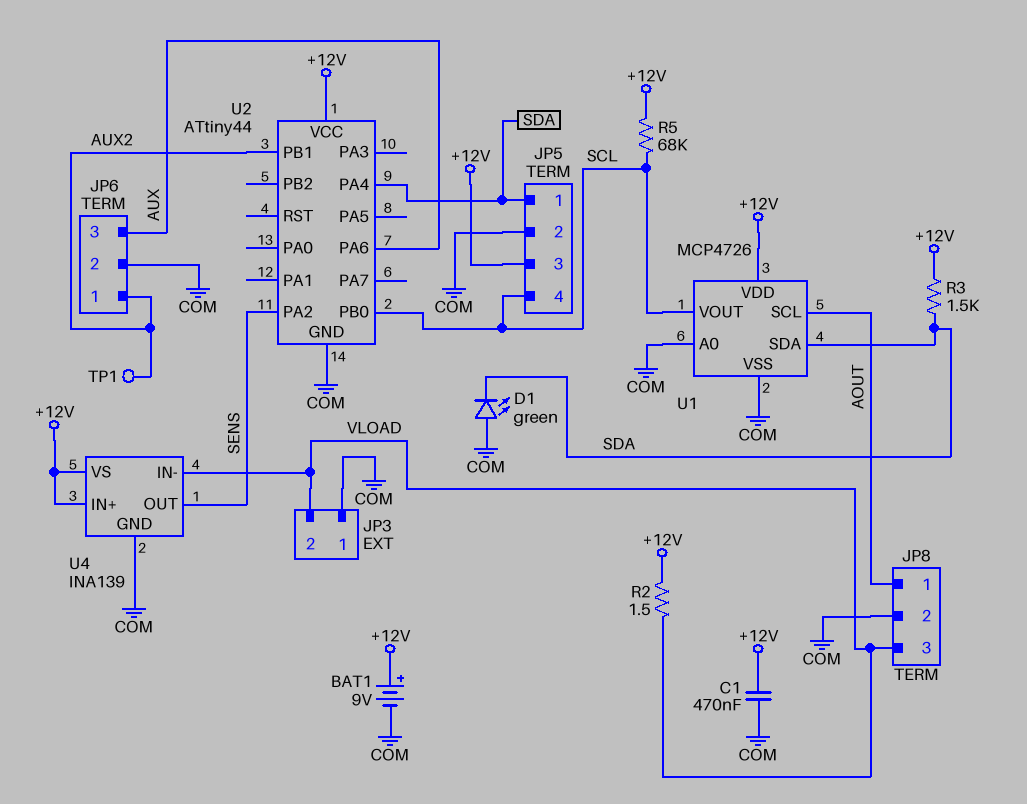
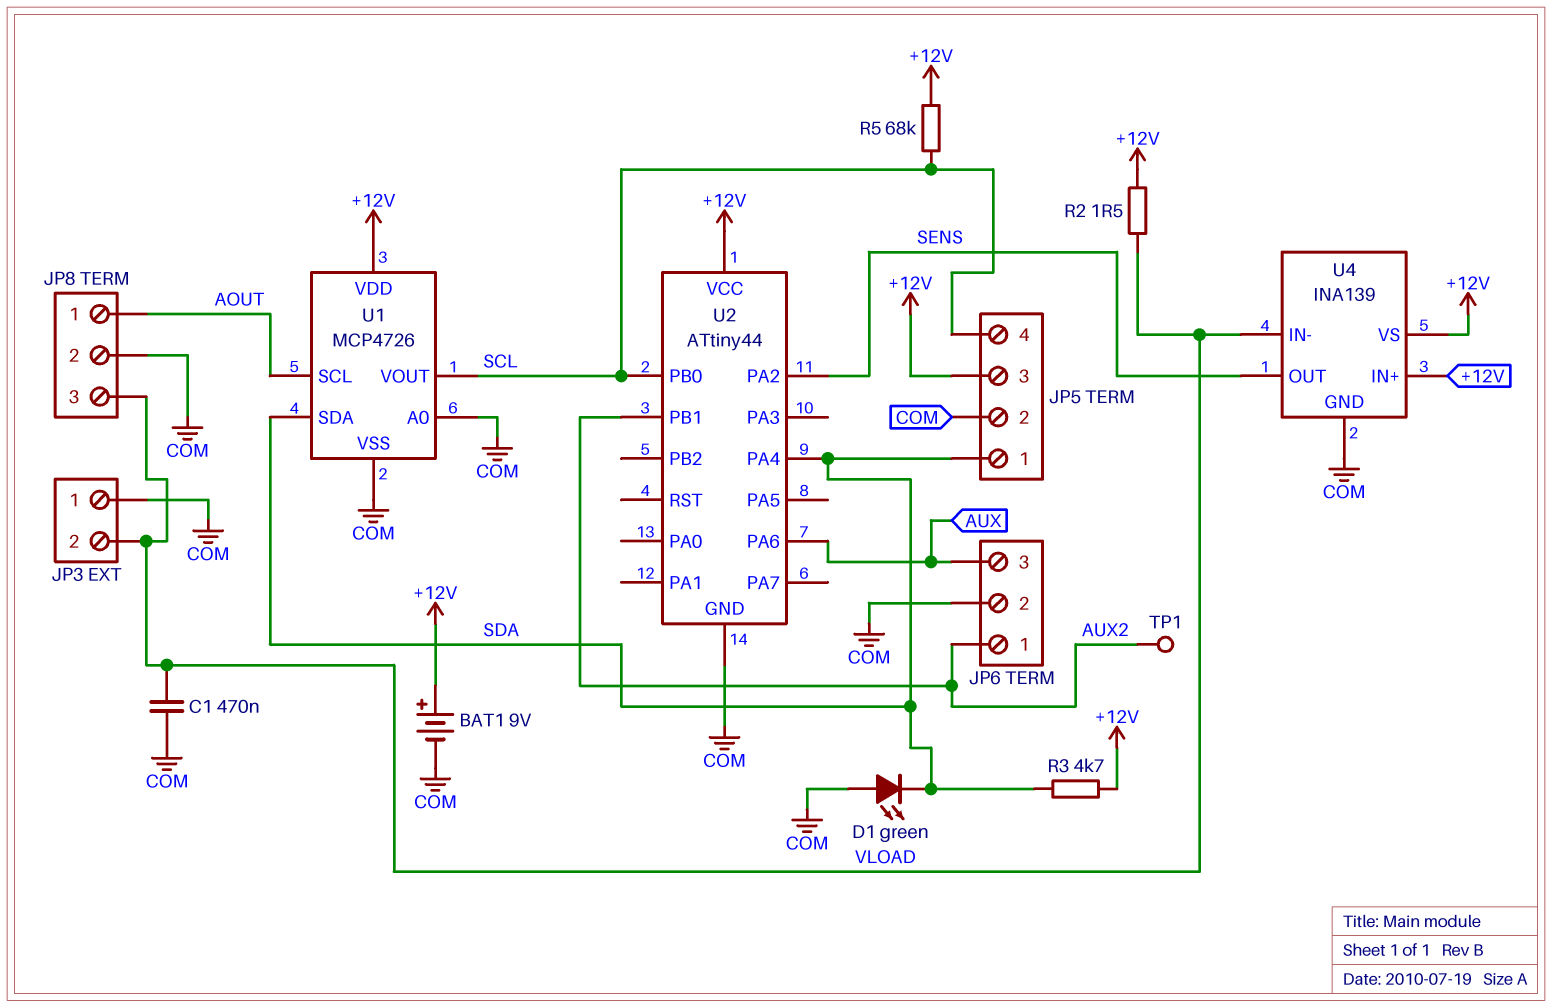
C1: 470nF (+12V, COM) -> 470nF (COM, VLOAD)
R3: 1.5k (+12V, SDA) -> 4.7k (+12V, SDA)

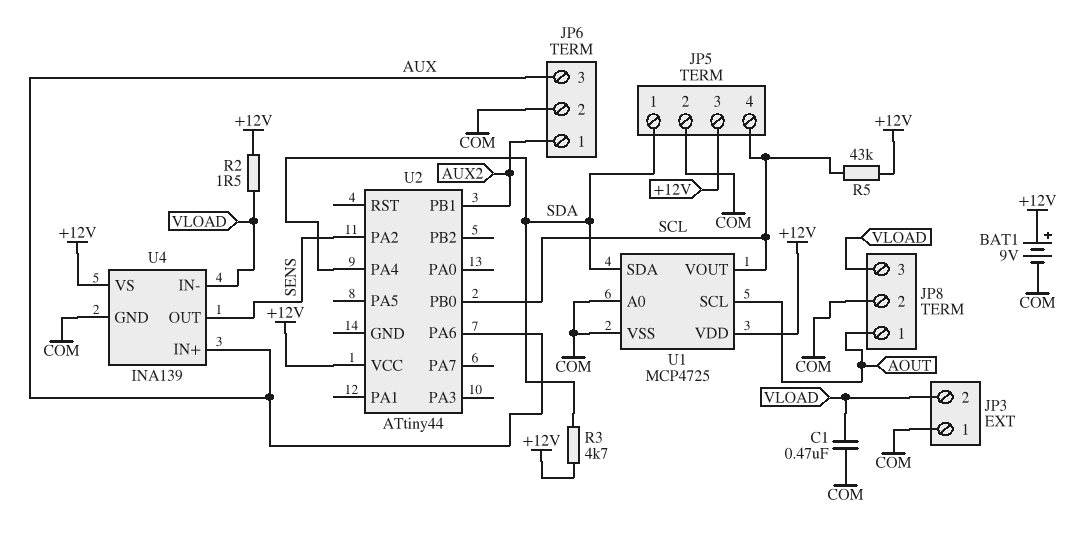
D1: LED green (A COM, K SDA) -> none
R5: 68k (+12V, SCL) -> 43k (+12V, SCL)
TP1: test point (AUX2) -> none
U1: MCP4726 -> MCP4725
U2 pin GND: COM -> none
U4 pin IN+: +12V -> AUX

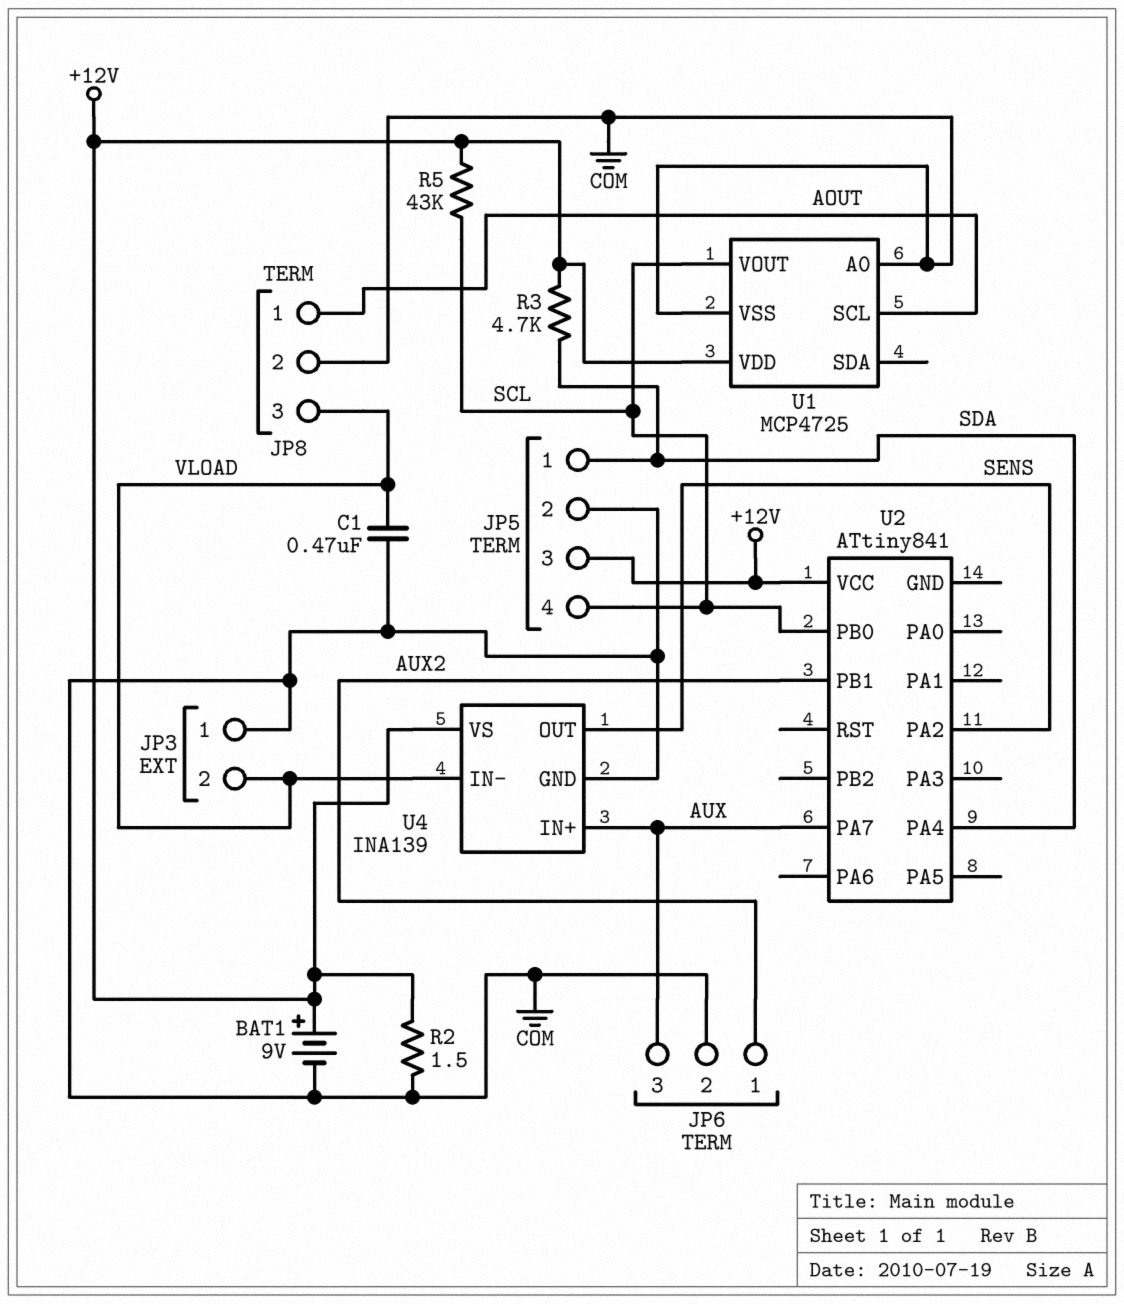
R2: 1.5 (+12V, VLOAD) -> 1.5 (+12V, COM)
U1 pin SDA: SDA -> none
U2: ATtiny44 -> ATtiny841
U2 pin PA6: AUX -> none
U2 pin PA7: none -> AUX

